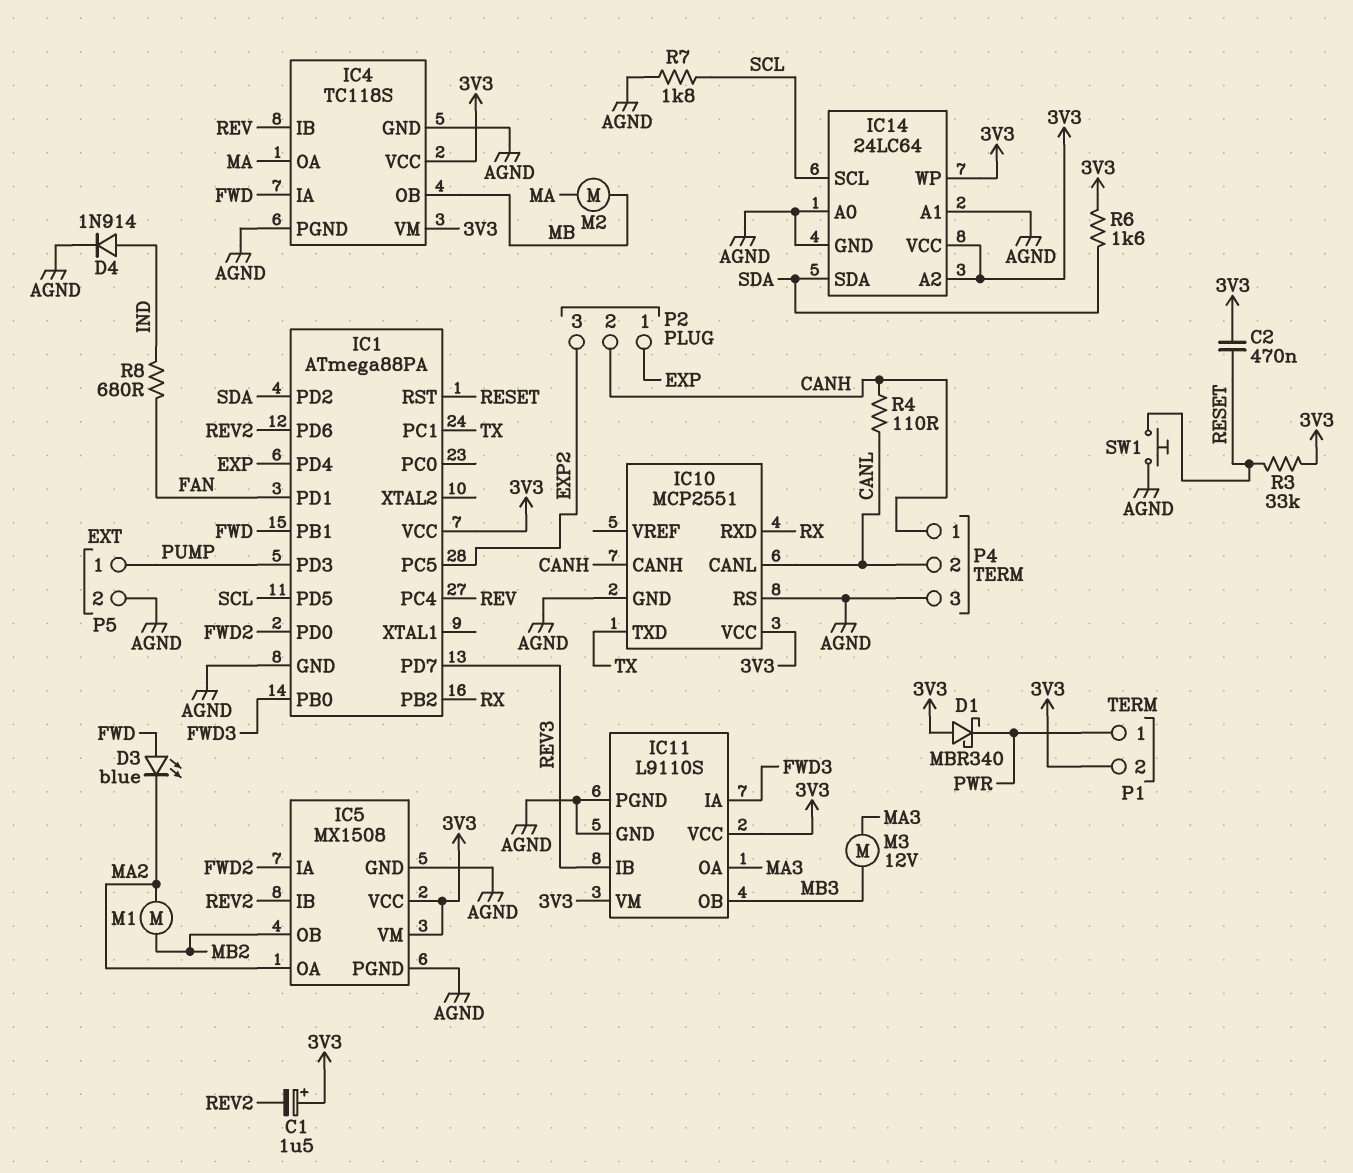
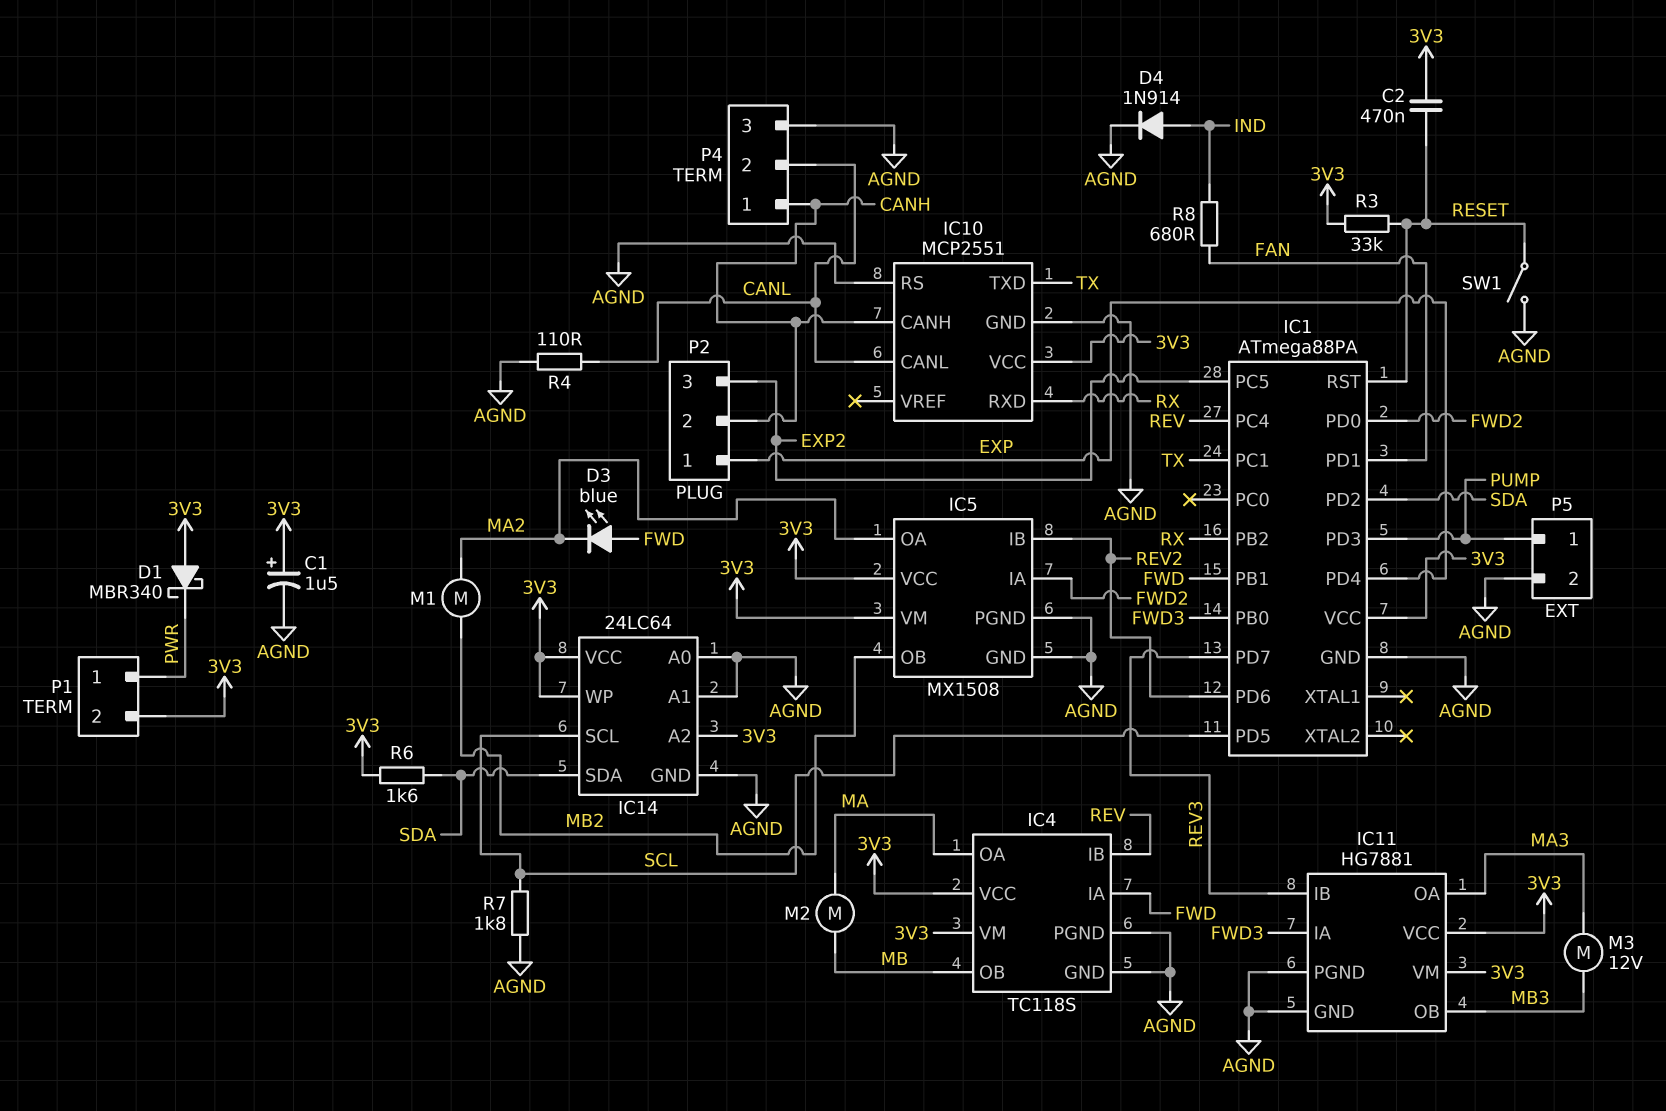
C1: 1.5uF (plus 3V3, minus REV2) -> 1.5uF (plus 3V3, minus AGND)
IC11: L9110S -> HG7881
R4: 110 (CANH, CANL) -> 110 (AGND, CANL)
SW1: button (AGND, RESET) -> switch (AGND, RESET)

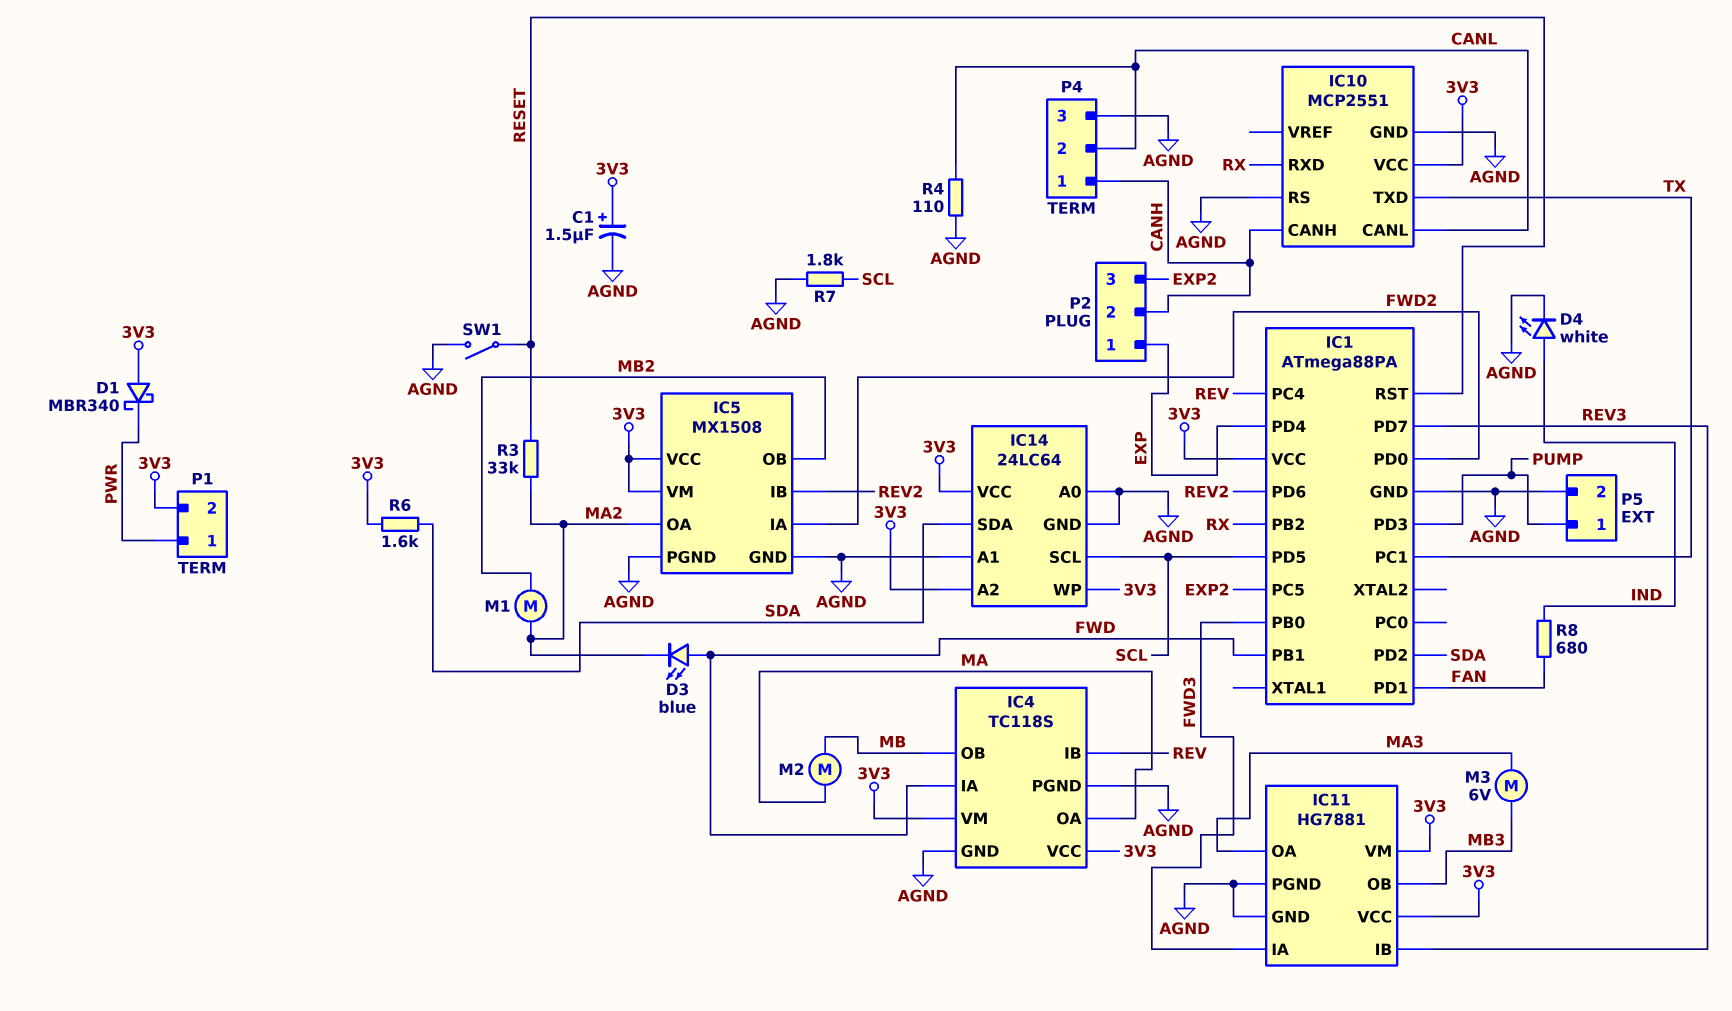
C2: 470nF (3V3, RESET) -> none
D4: diode 1N914 (A IND, K AGND) -> LED white (A IND, K AGND)
M3: motor 12V (MA3, MB3) -> motor 6V (MA3, MB3)
R3: 33k (3V3, RESET) -> 33k (MA2, RESET)

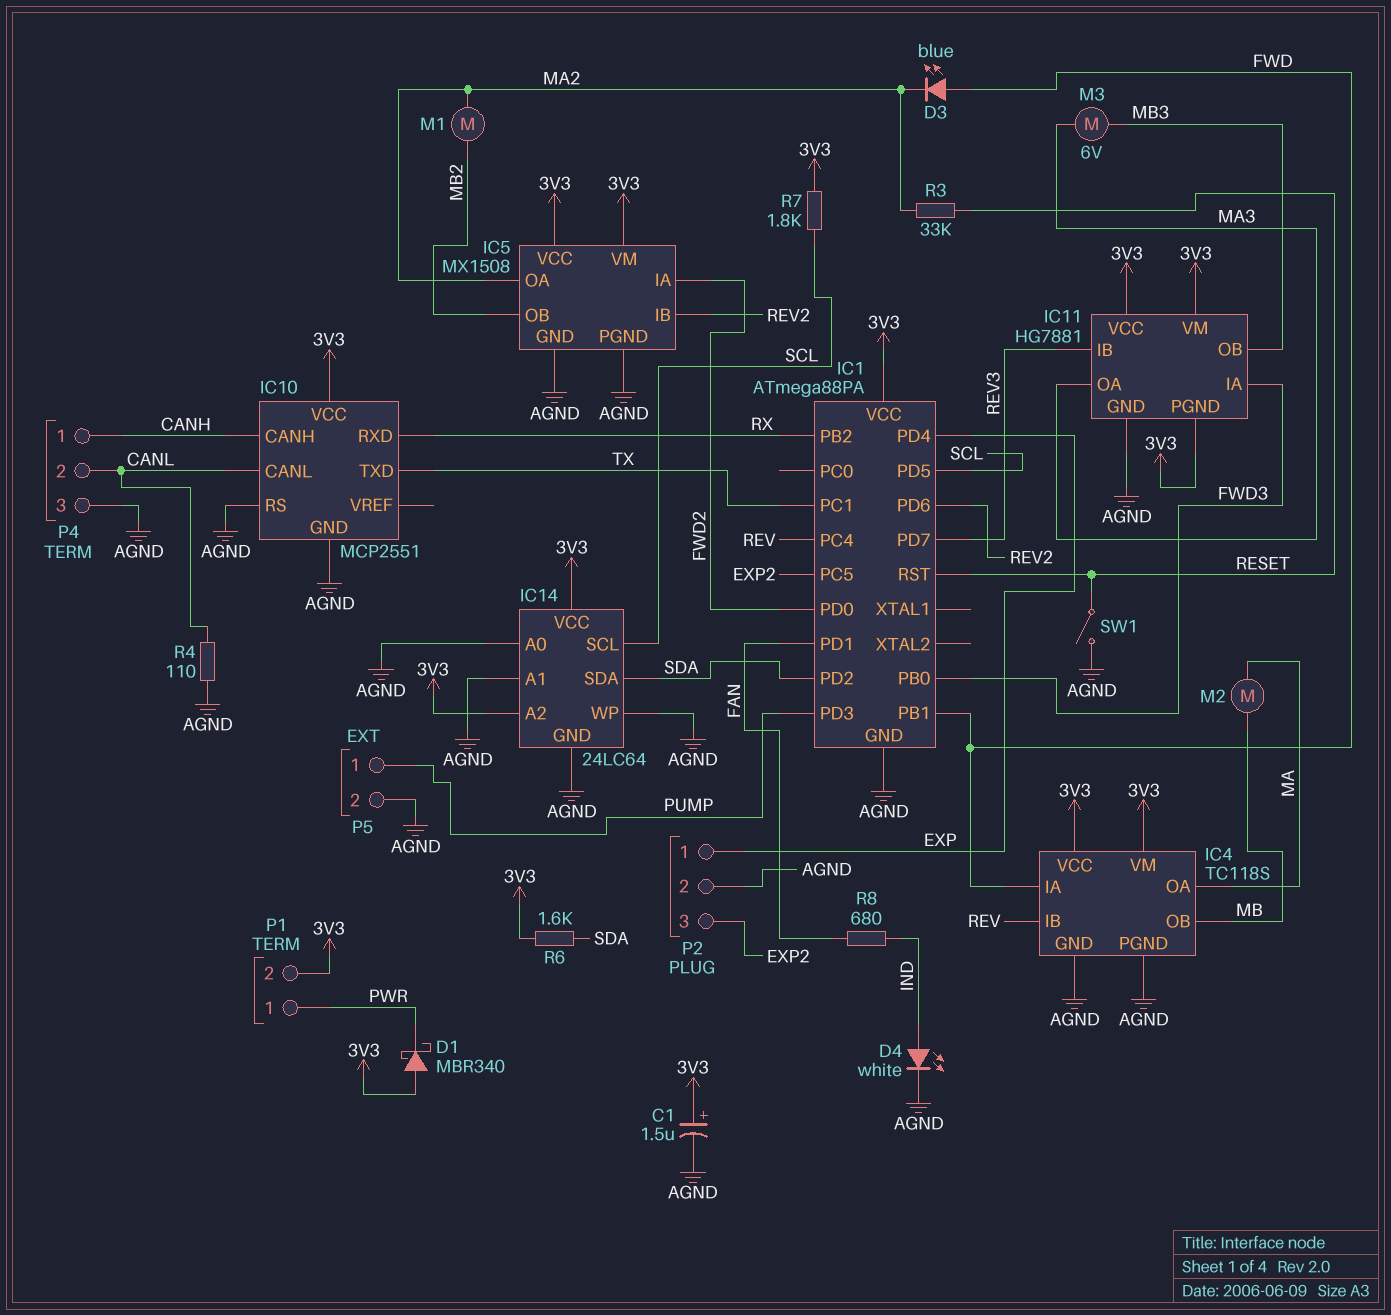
IC11 pin PGND: AGND -> 3V3
IC14 pin WP: 3V3 -> AGND
P2 pin 2: CANH -> AGND
R7: 1.8k (AGND, SCL) -> 1.8k (3V3, SCL)

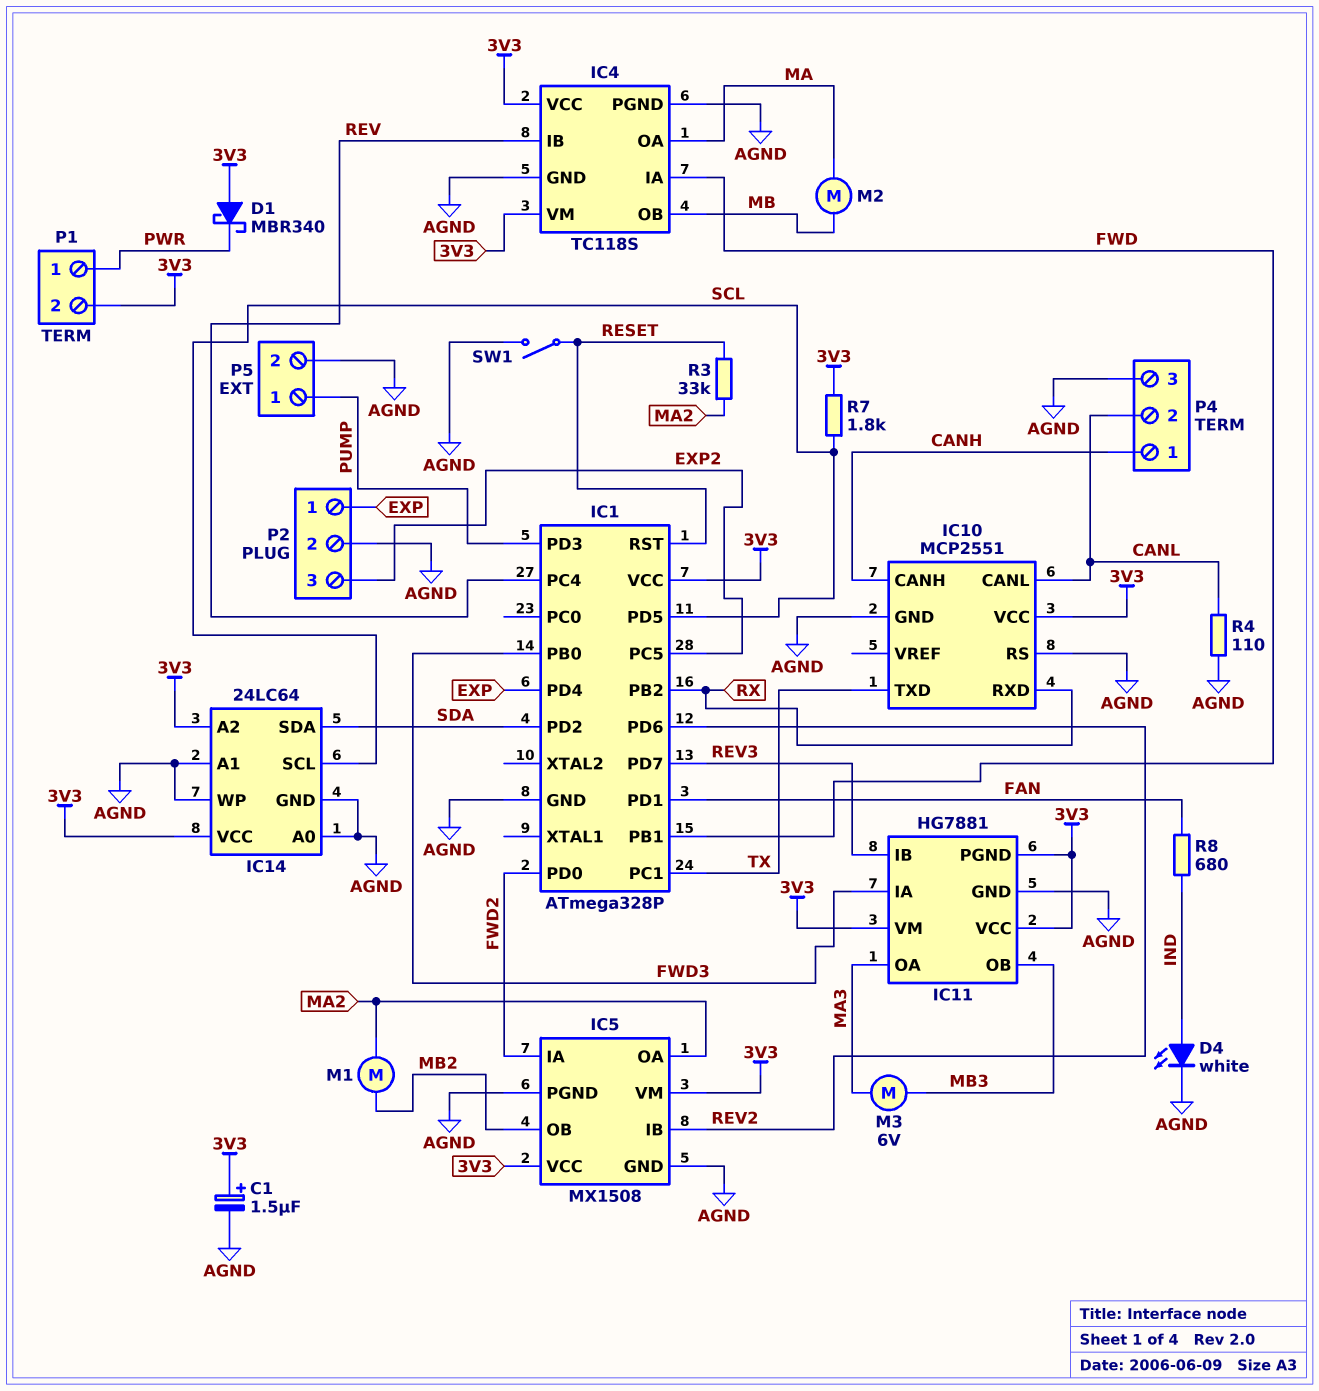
D3: LED blue (A FWD, K MA2) -> none
IC1: ATmega88PA -> ATmega328P
R6: 1.6k (3V3, SDA) -> none

